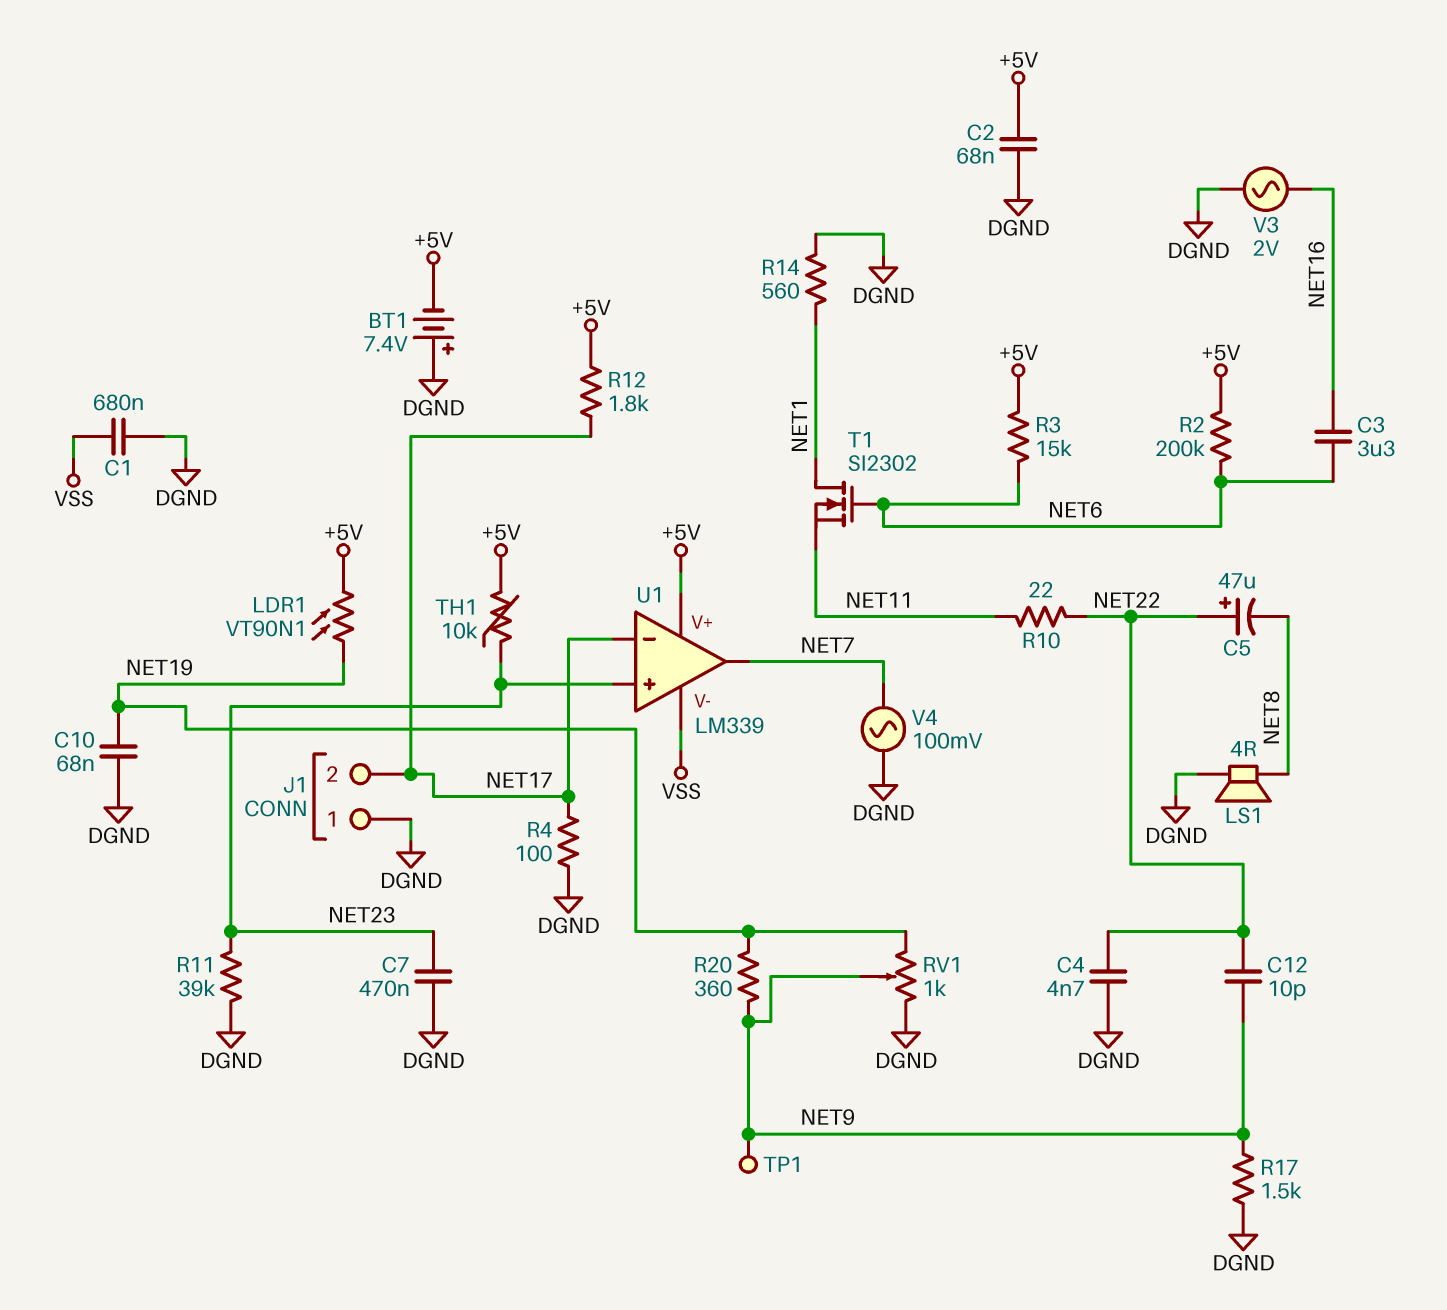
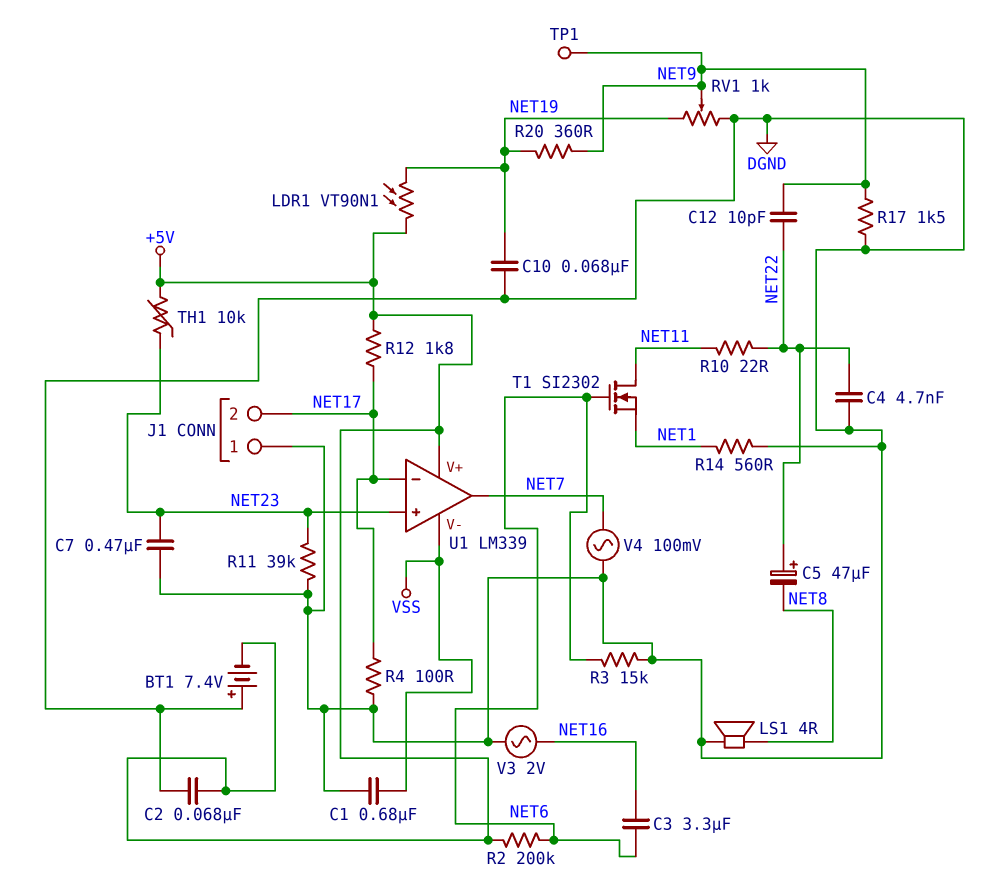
R3: 15k (+5V, NET6) -> 15k (DGND, NET6)
T1: NMOS SI2302 (G NET6, D NET1, S NET11) -> NMOS SI2302 (G NET6, D NET11, S NET1)

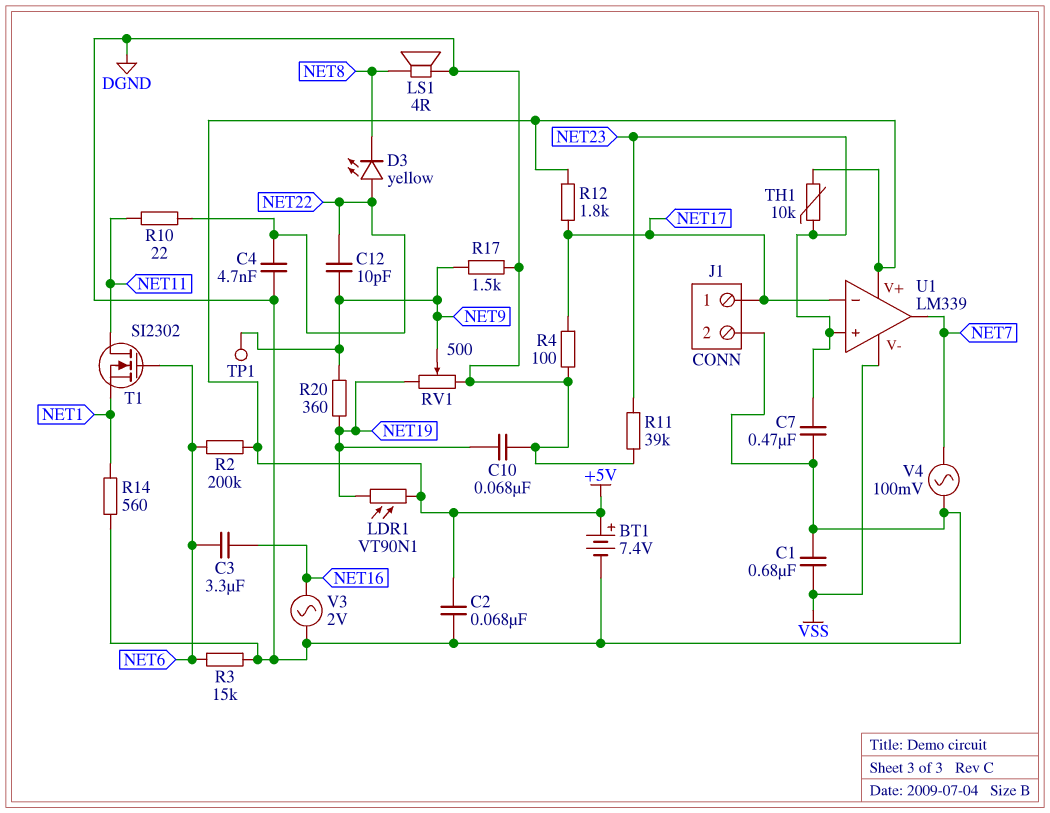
BT1: 7.4V (plus DGND, minus +5V) -> 7.4V (plus +5V, minus DGND)
C5: 47uF (plus NET22, minus NET8) -> none
D3: none -> LED yellow (A NET22, K NET8)
J1 pin 1: DGND -> NET17
J1 pin 2: NET17 -> DGND
RV1: 1k (DGND, NET19, wiper NET9) -> 500 (DGND, NET19, wiper NET9)

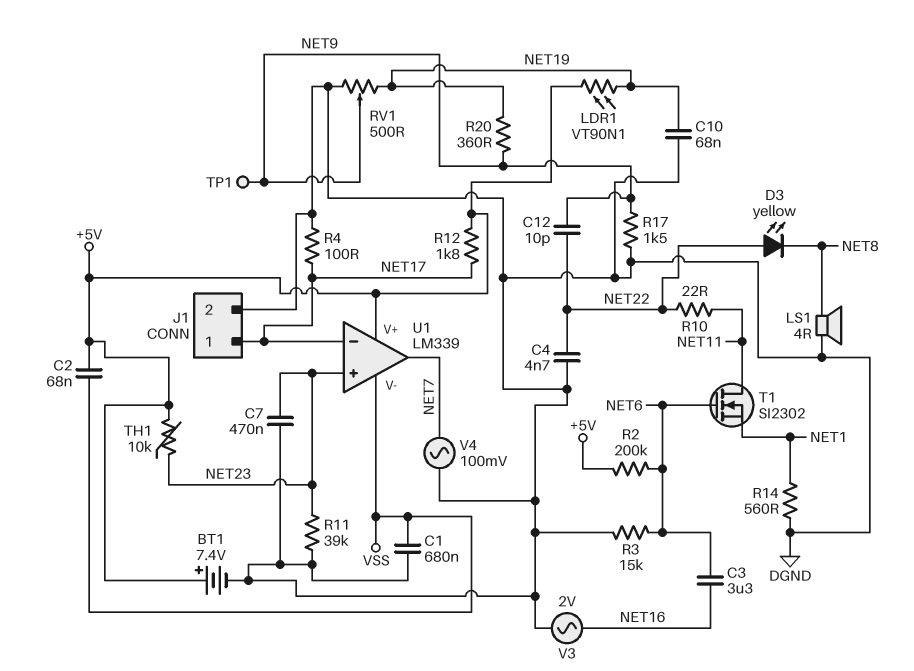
C2: 68nF (+5V, DGND) -> 68nF (+5V, VSS)

